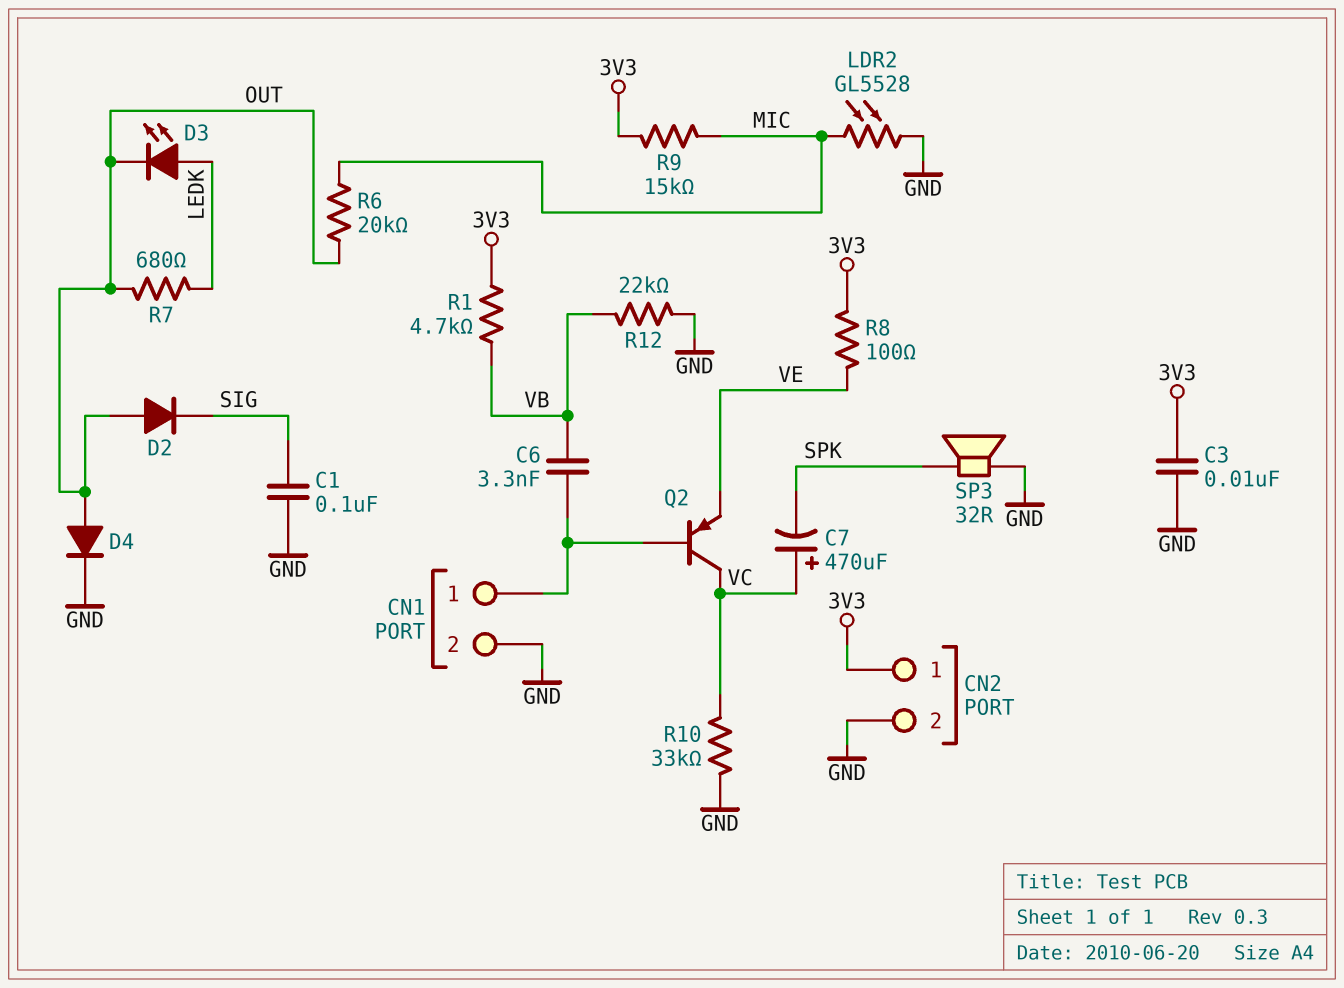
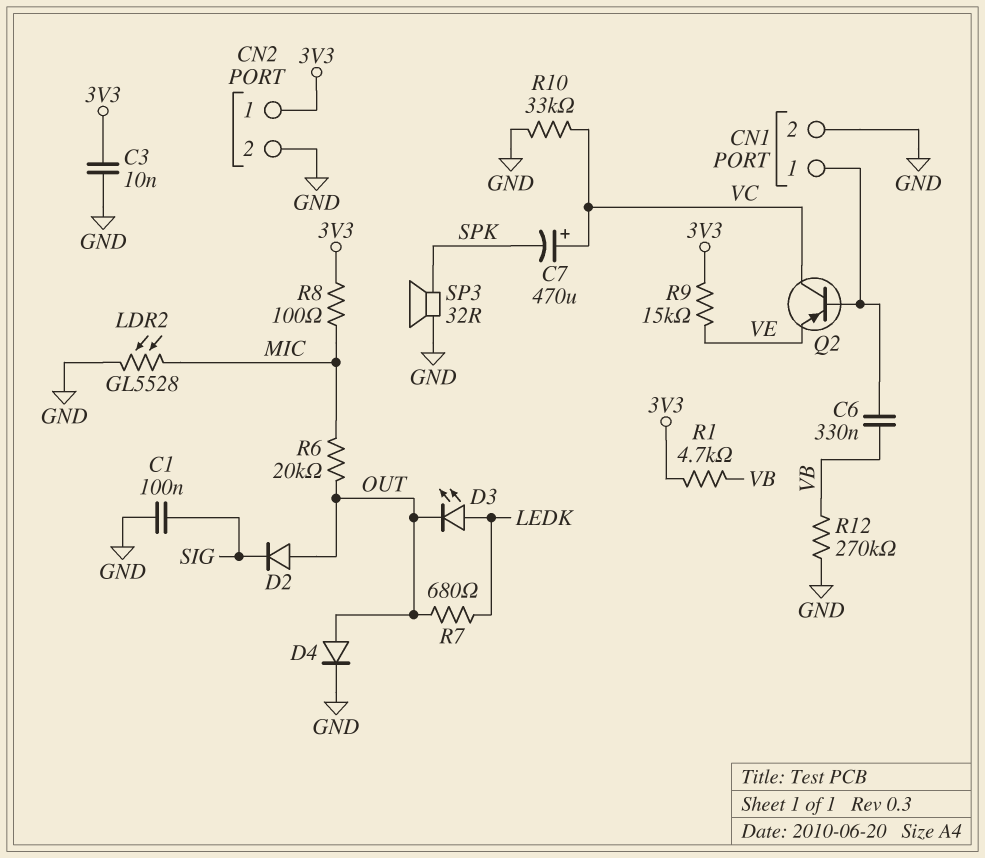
C6: 3.3nF (CN1/1, VB) -> 330nF (CN1/1, VB)
R8: 100 (3V3, VE) -> 100 (3V3, MIC)
R9: 15k (3V3, MIC) -> 15k (3V3, VE)
R12: 22k (GND, VB) -> 270k (GND, VB)

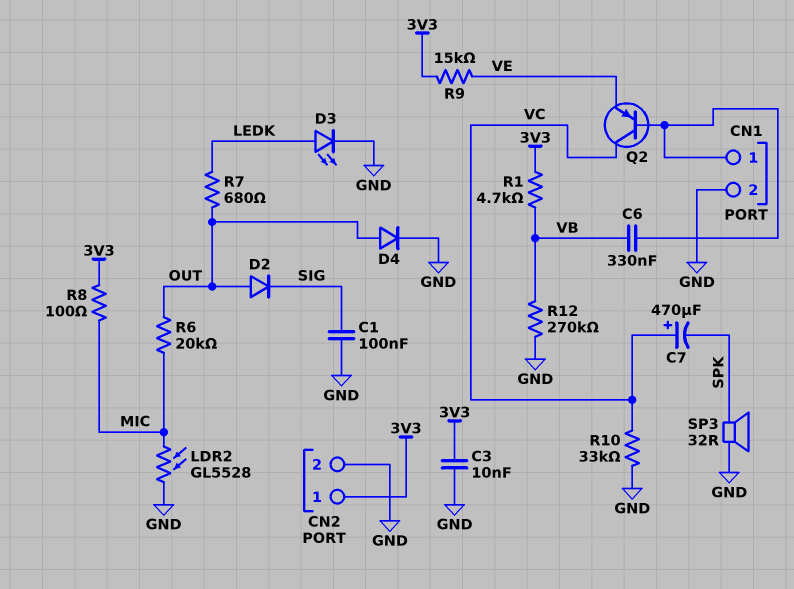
D3: LED (A LEDK, K OUT) -> LED (A LEDK, K GND)

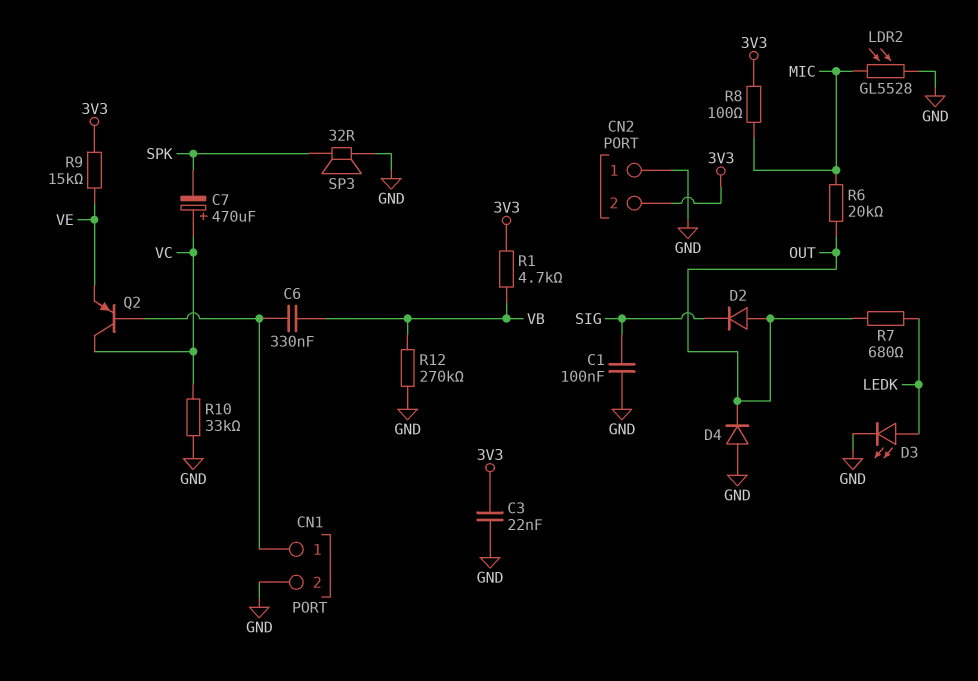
C3: 10nF (3V3, GND) -> 22nF (3V3, GND)
CN2 pin 1: 3V3 -> GND
CN2 pin 2: GND -> 3V3
D4: diode (A OUT, K GND) -> diode (A GND, K OUT)

